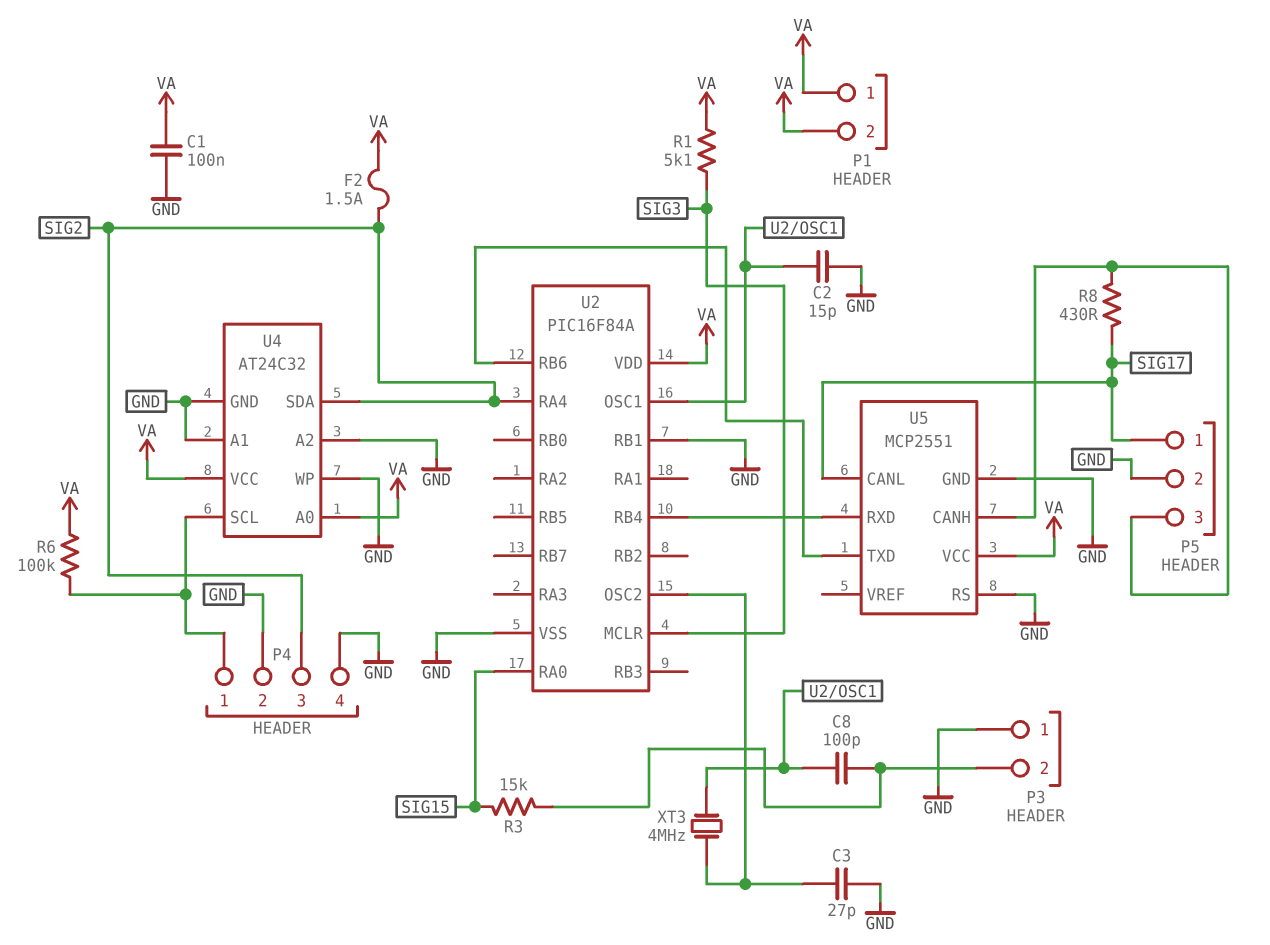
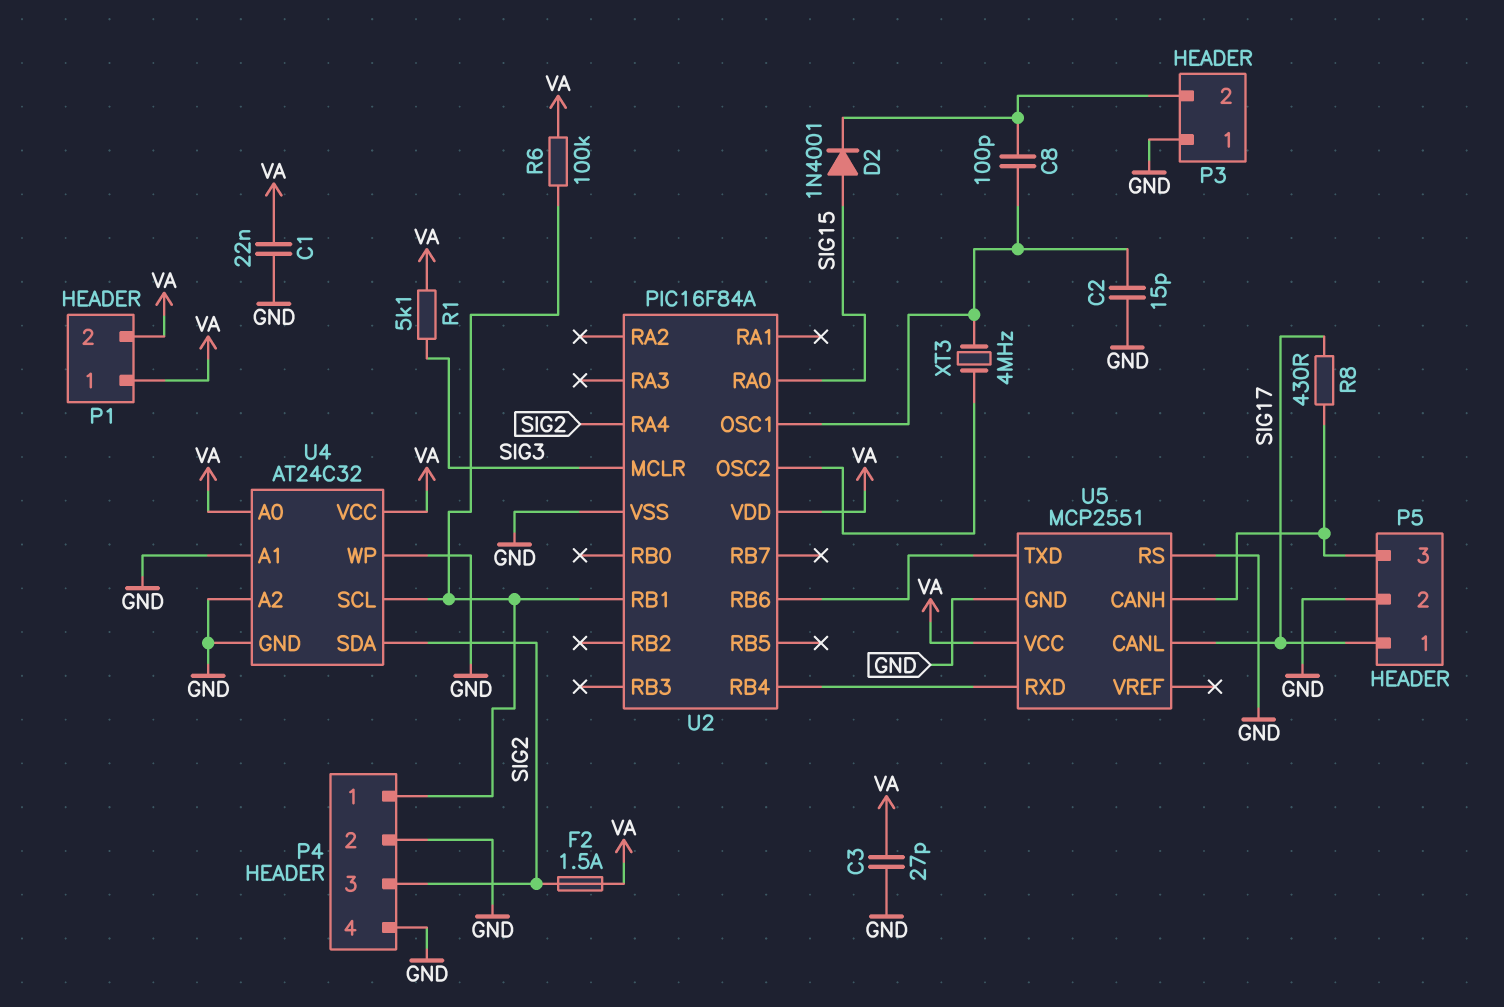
C1: 100nF (GND, VA) -> 22nF (GND, VA)
C3: 27pF (GND, U2/OSC2) -> 27pF (GND, VA)
D2: none -> diode 1N4001 (A SIG15, K P3/2)
R3: 15k (P3/2, SIG15) -> none
U2 pin RB1: GND -> P4/1

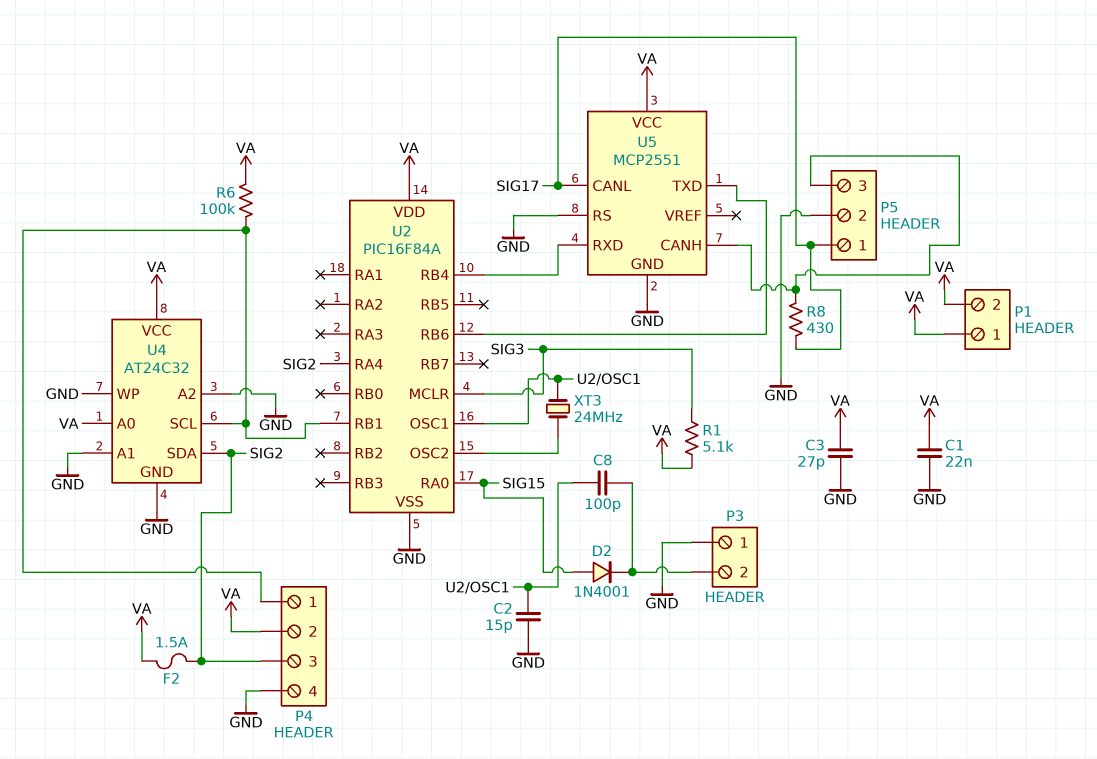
P4 pin 2: GND -> VA
XT3: 4MHz (U2/OSC1, U2/OSC2) -> 24MHz (U2/OSC1, U2/OSC2)

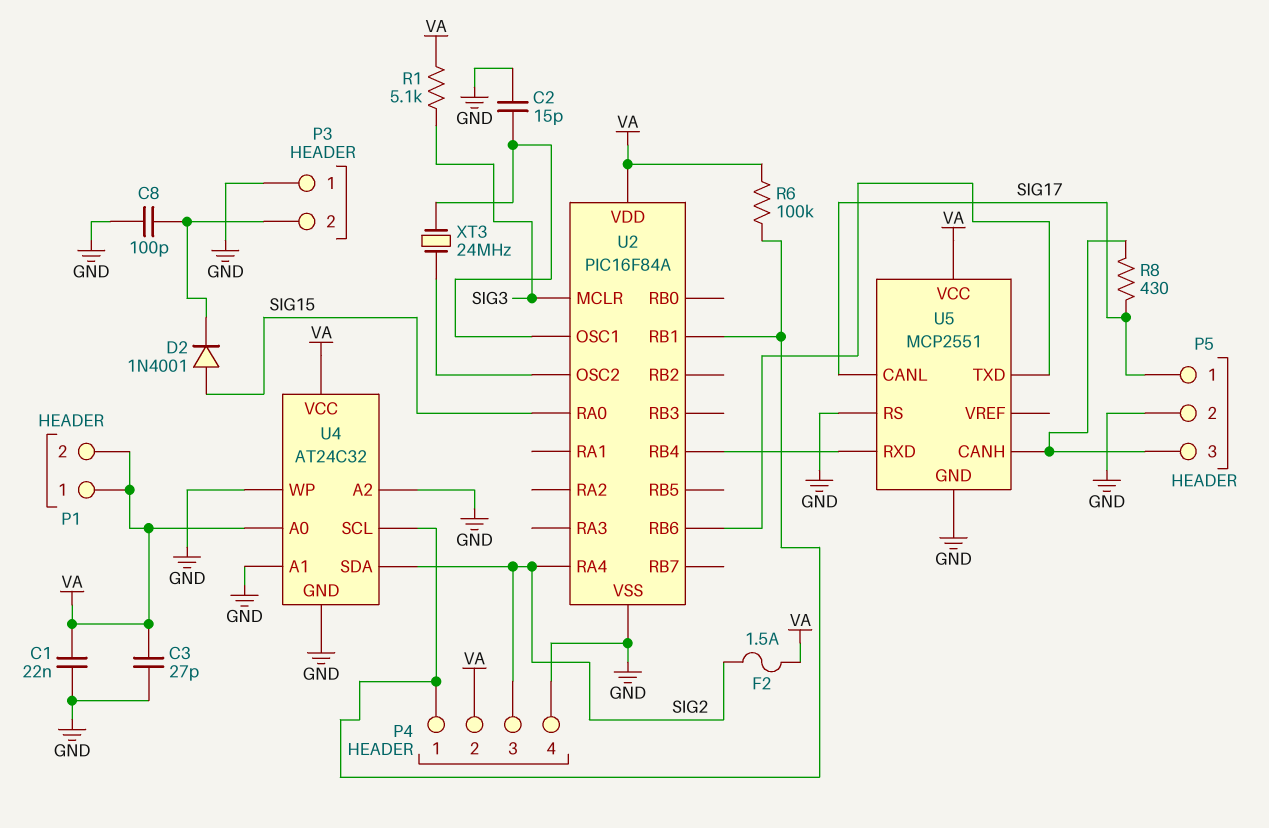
C8: 100pF (P3/2, U2/OSC1) -> 100pF (GND, P3/2)

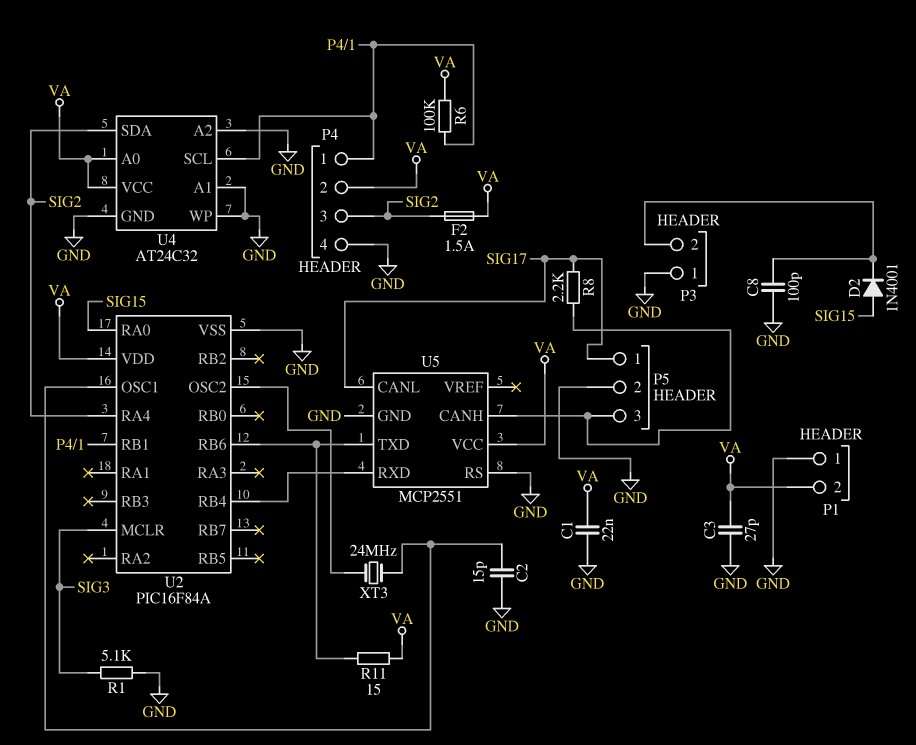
P1 pin 1: VA -> GND
R1: 5.1k (SIG3, VA) -> 5.1k (GND, SIG3)
R8: 430 (P5/3, SIG17) -> 2.2k (P5/3, SIG17)
R11: none -> 15 (U2/RB6, VA)

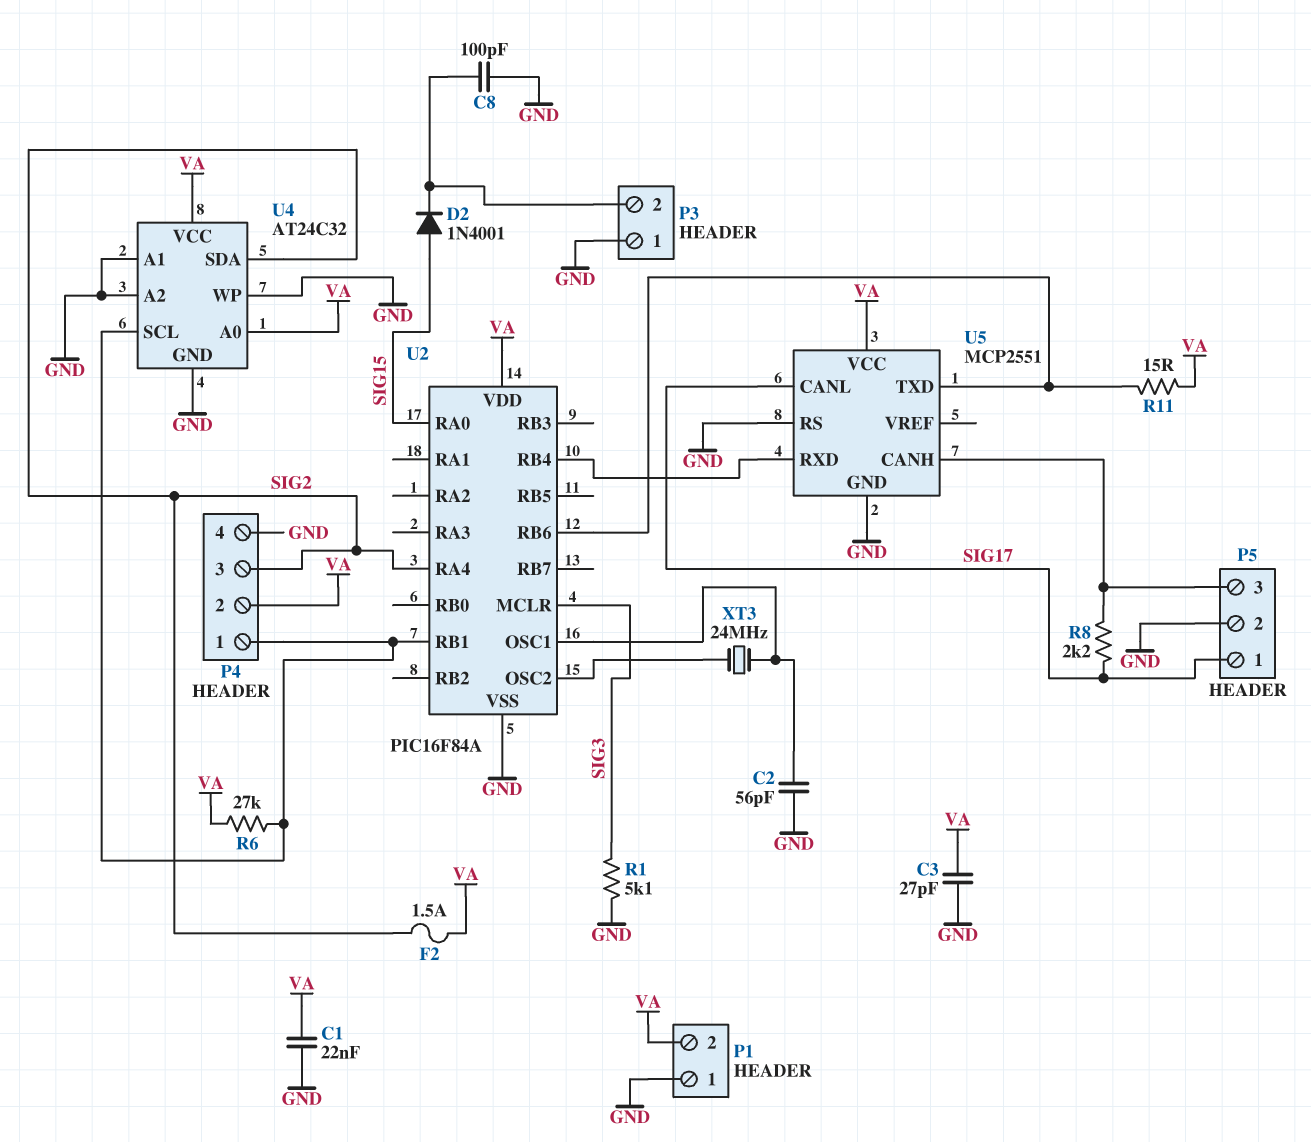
C2: 15pF (GND, U2/OSC1) -> 56pF (GND, U2/OSC1)
R6: 100k (P4/1, VA) -> 27k (P4/1, VA)

